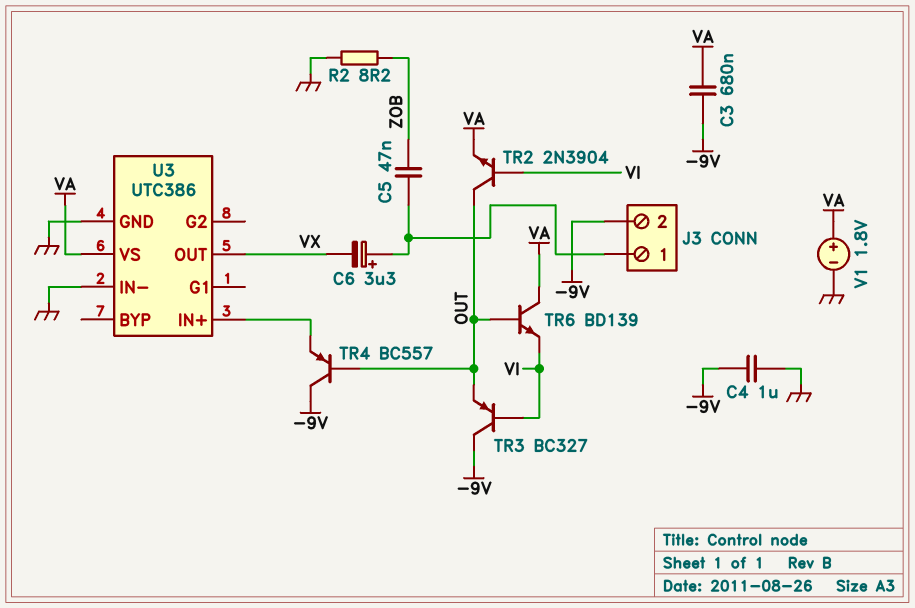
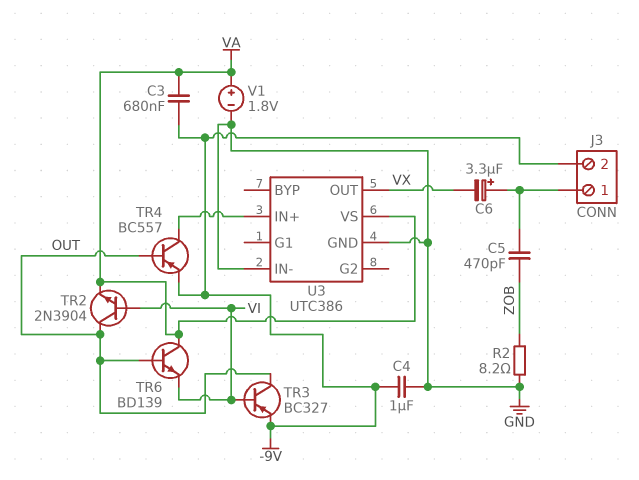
C5: 47nF (J3/1, ZOB) -> 470pF (J3/1, ZOB)
TR3: PNP BC327 (B VI, C -9V, E OUT) -> PNP BC327 (B VI, C OUT, E -9V)
TR4: PNP BC557 (B OUT, C -9V, E U3/IN+) -> PNP BC557 (B OUT, C U3/IN+, E -9V)

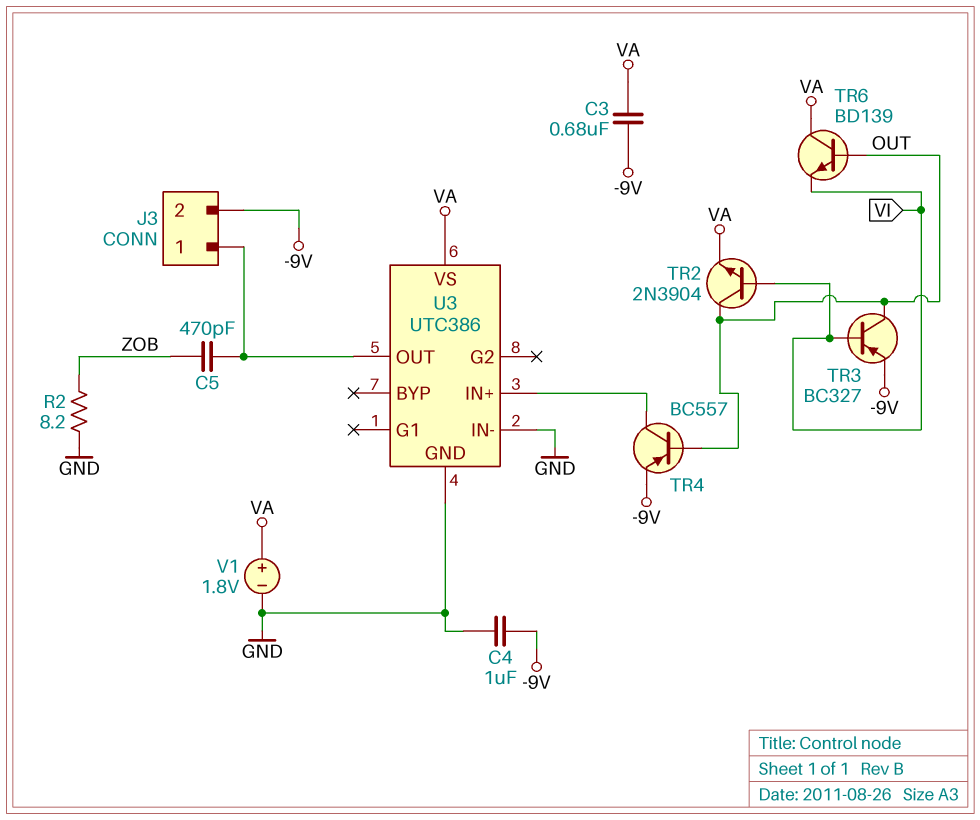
C6: 3.3uF (plus J3/1, minus VX) -> none
U3 pin OUT: VX -> J3/1

